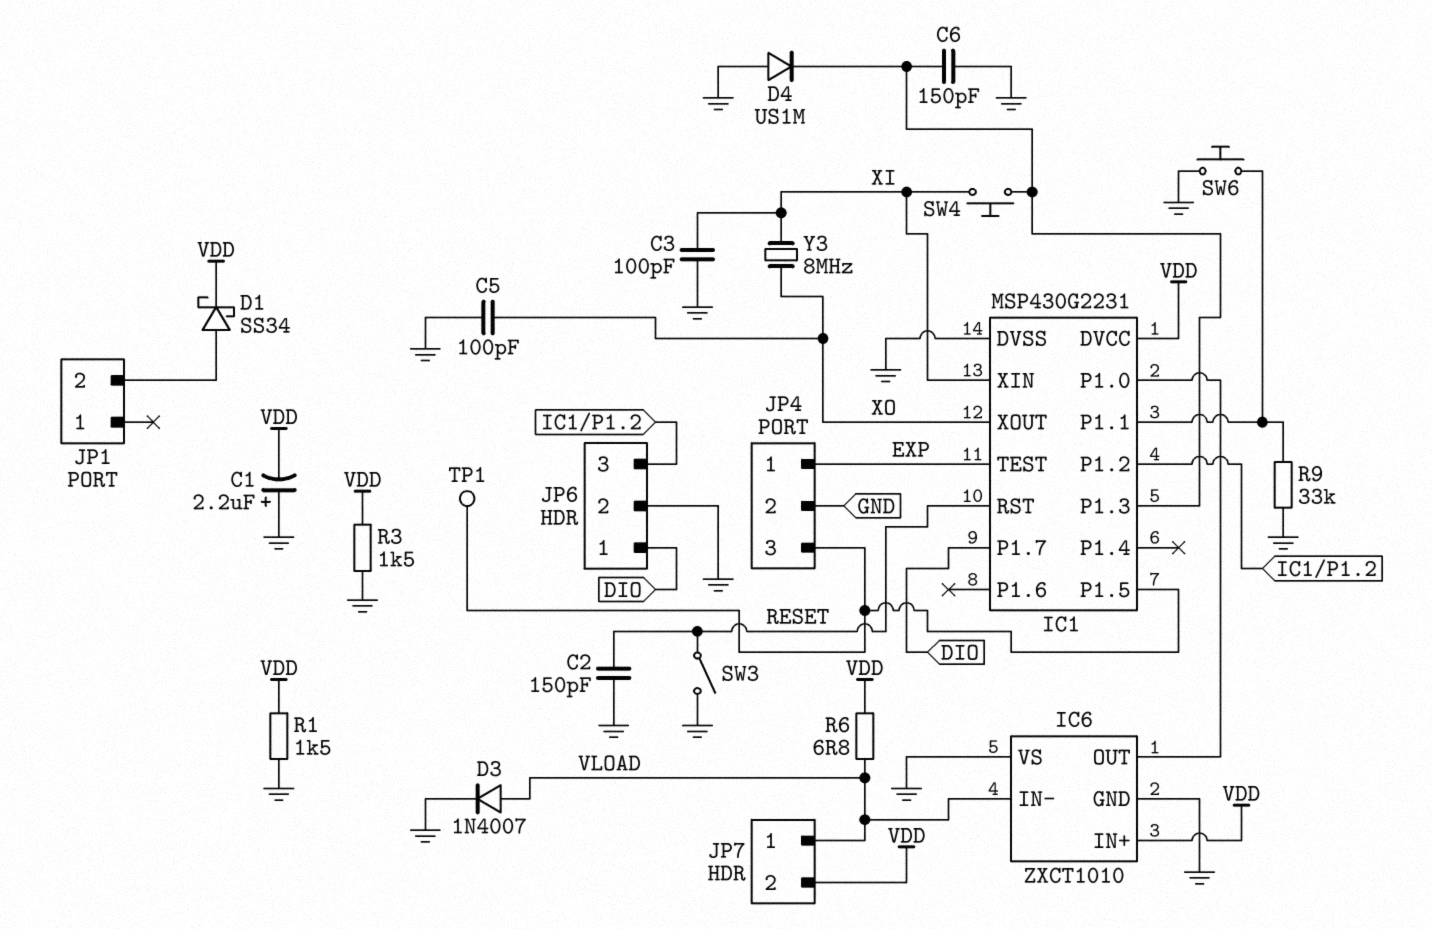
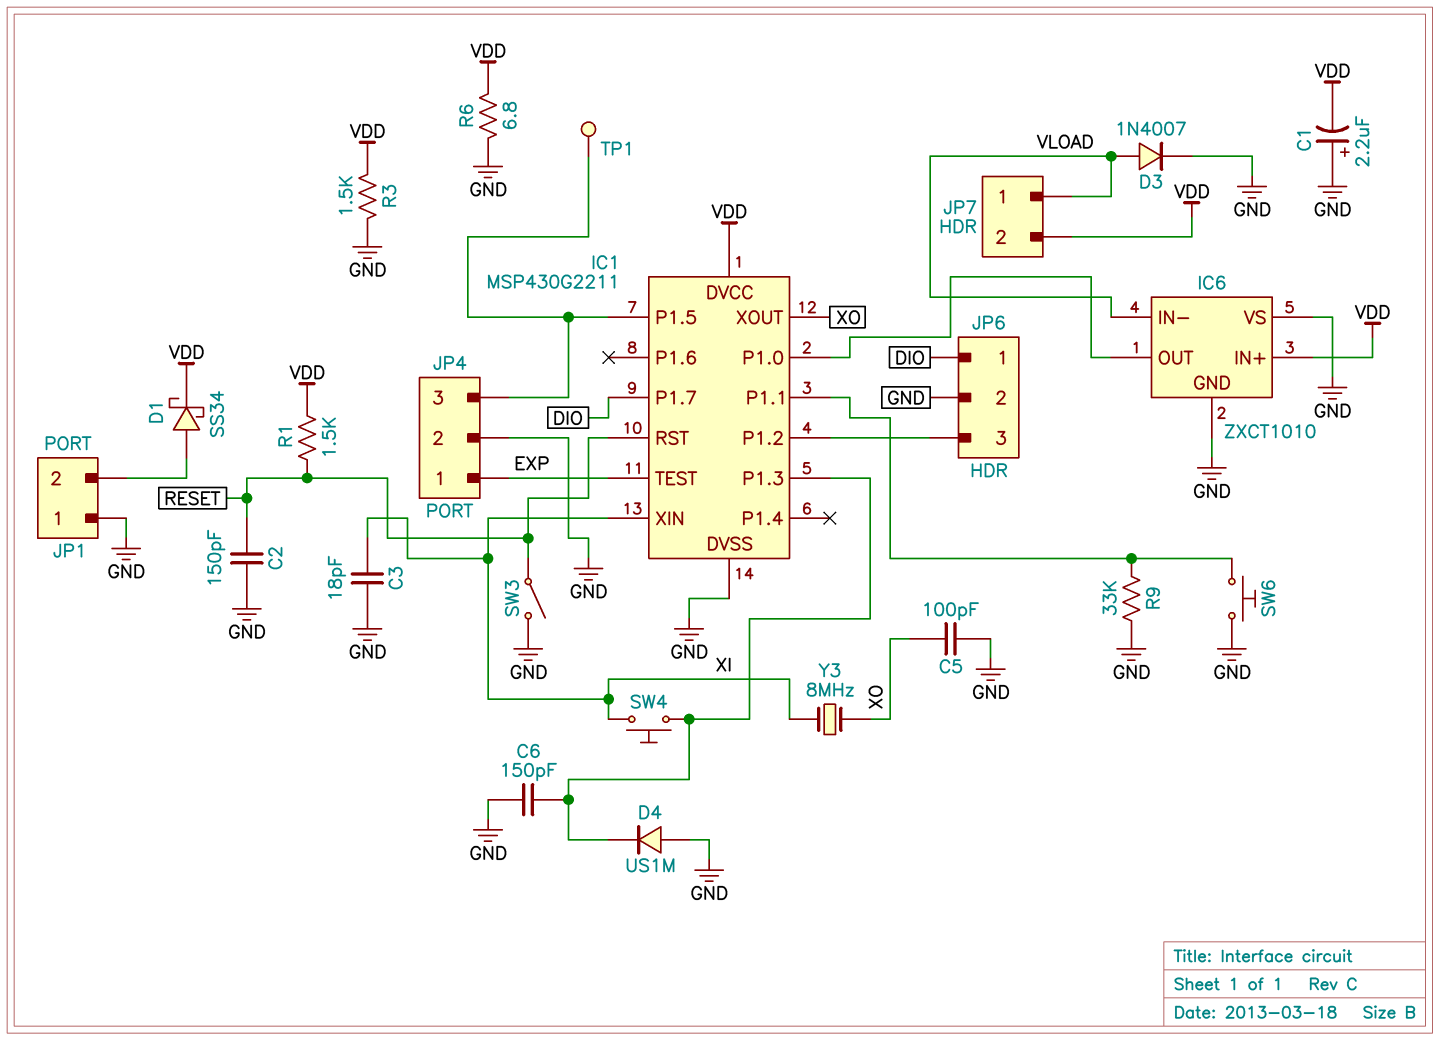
C3: 100pF (GND, XI) -> 18pF (GND, XI)
IC1: MSP430G2231 -> MSP430G2211
JP1 pin 1: none -> GND
R1: 1.5k (GND, VDD) -> 1.5k (RESET, VDD)
R6: 6.8 (VDD, VLOAD) -> 6.8 (GND, VDD)

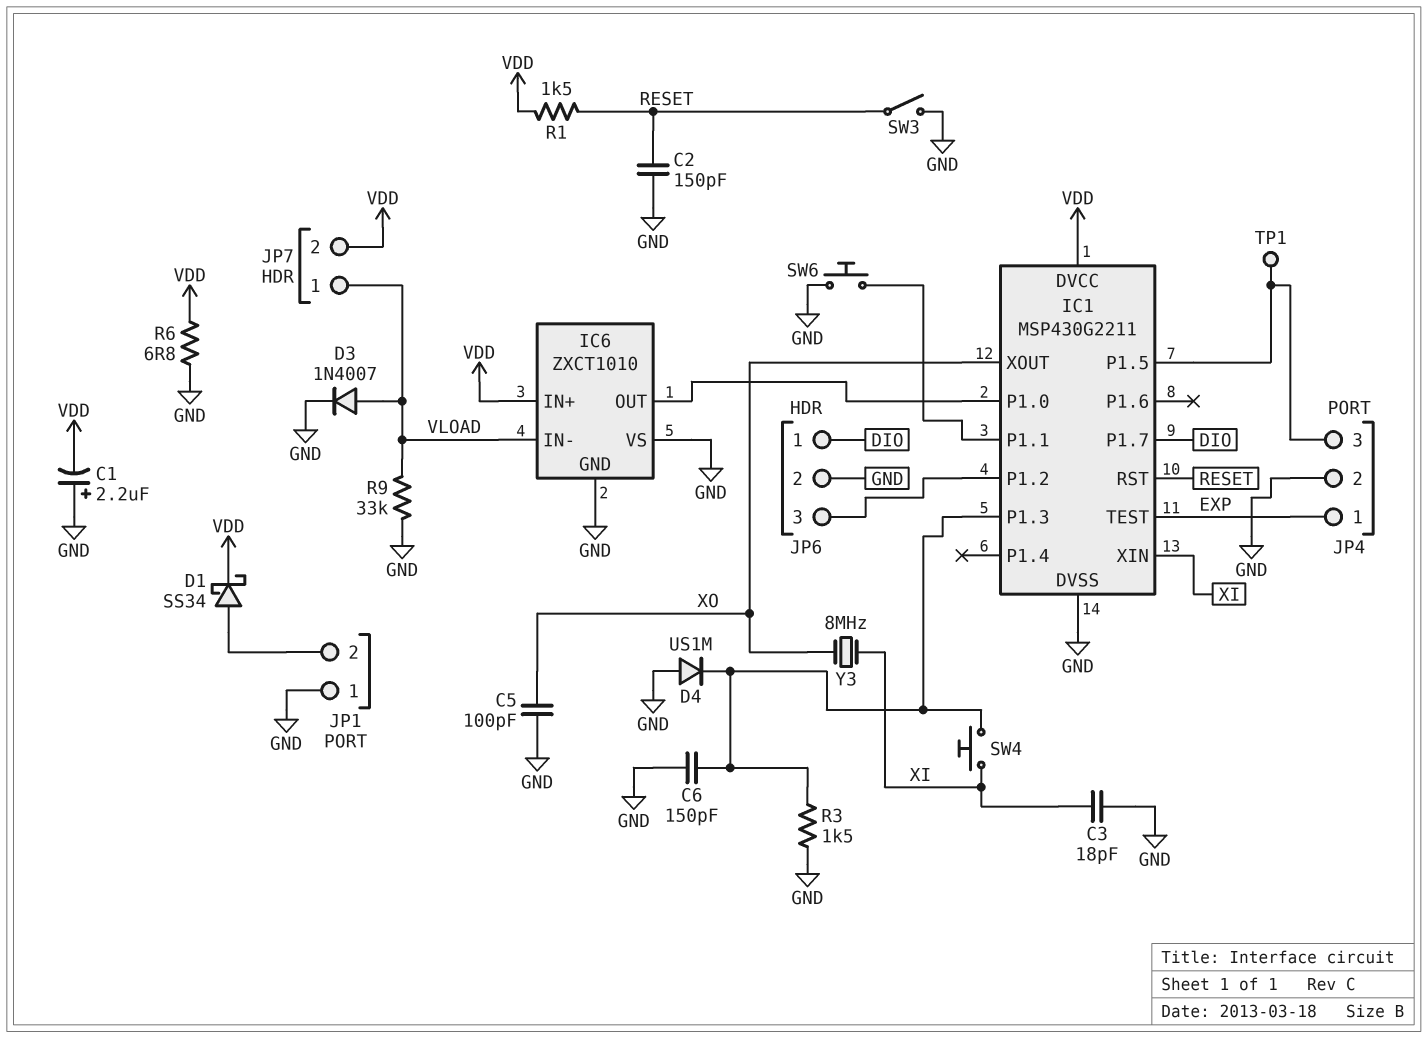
R3: 1.5k (GND, VDD) -> 1.5k (GND, IC1/P1.3)
R9: 33k (GND, IC1/P1.1) -> 33k (GND, VLOAD)

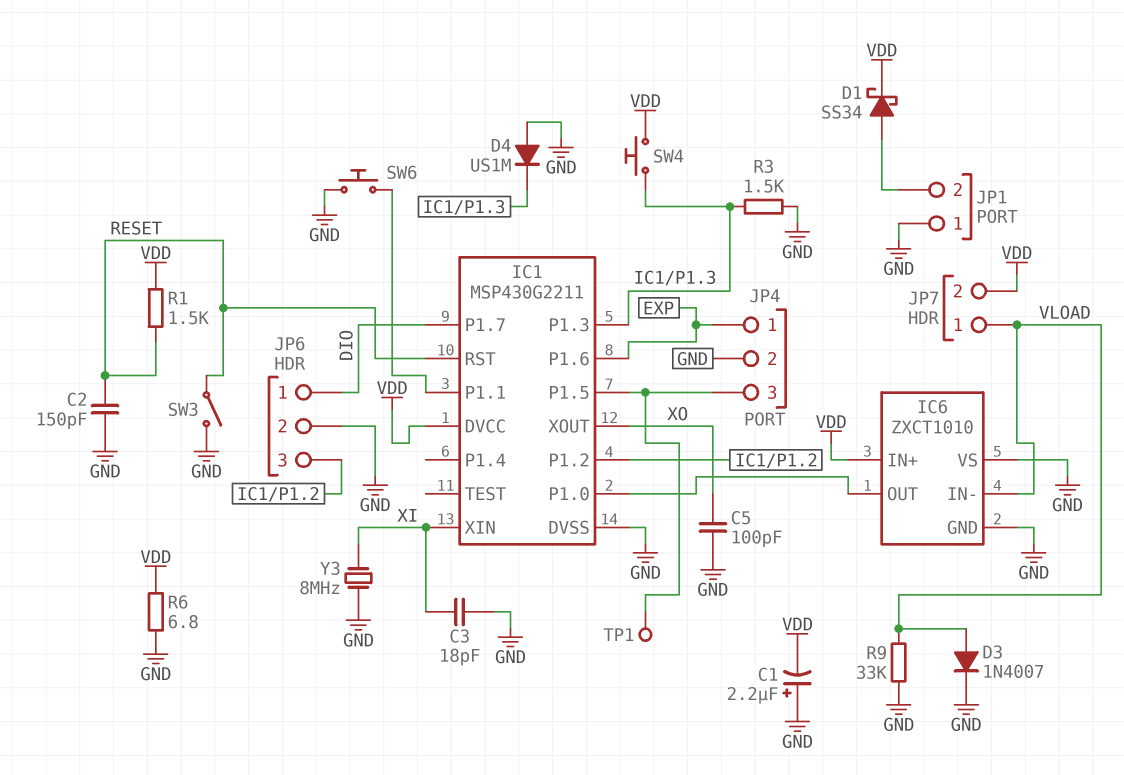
C6: 150pF (GND, IC1/P1.3) -> none
IC1 pin P1.6: none -> EXP
IC1 pin TEST: EXP -> none
SW4: button (IC1/P1.3, XI) -> button (IC1/P1.3, VDD)
Y3: 8MHz (XI, XO) -> 8MHz (GND, XI)

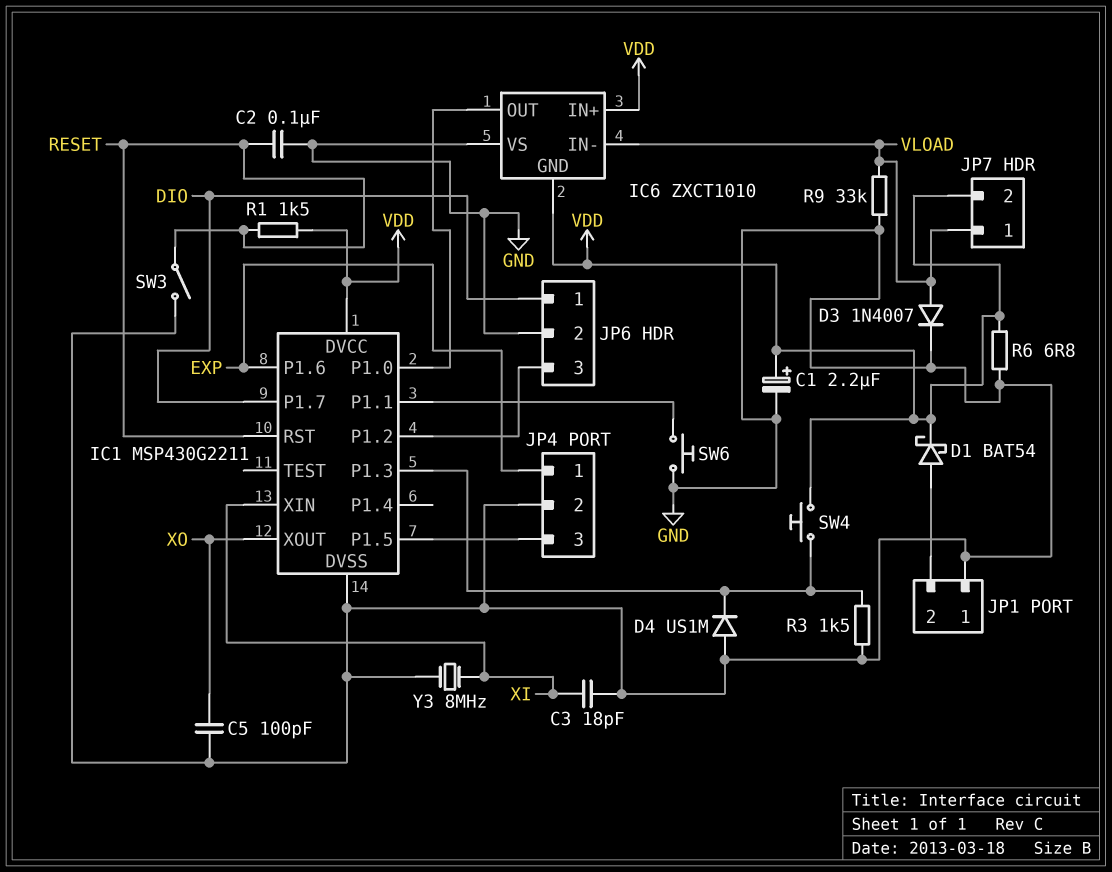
C1: 2.2uF (plus GND, minus VDD) -> 2.2uF (plus VDD, minus GND)
C2: 150pF (GND, RESET) -> 100nF (GND, RESET)
D1: schottky SS34 (A JP1/2, K VDD) -> schottky BAT54 (A JP1/2, K VDD)
IC6 pin GND: GND -> VDD
TP1: test point (IC1/P1.5) -> none

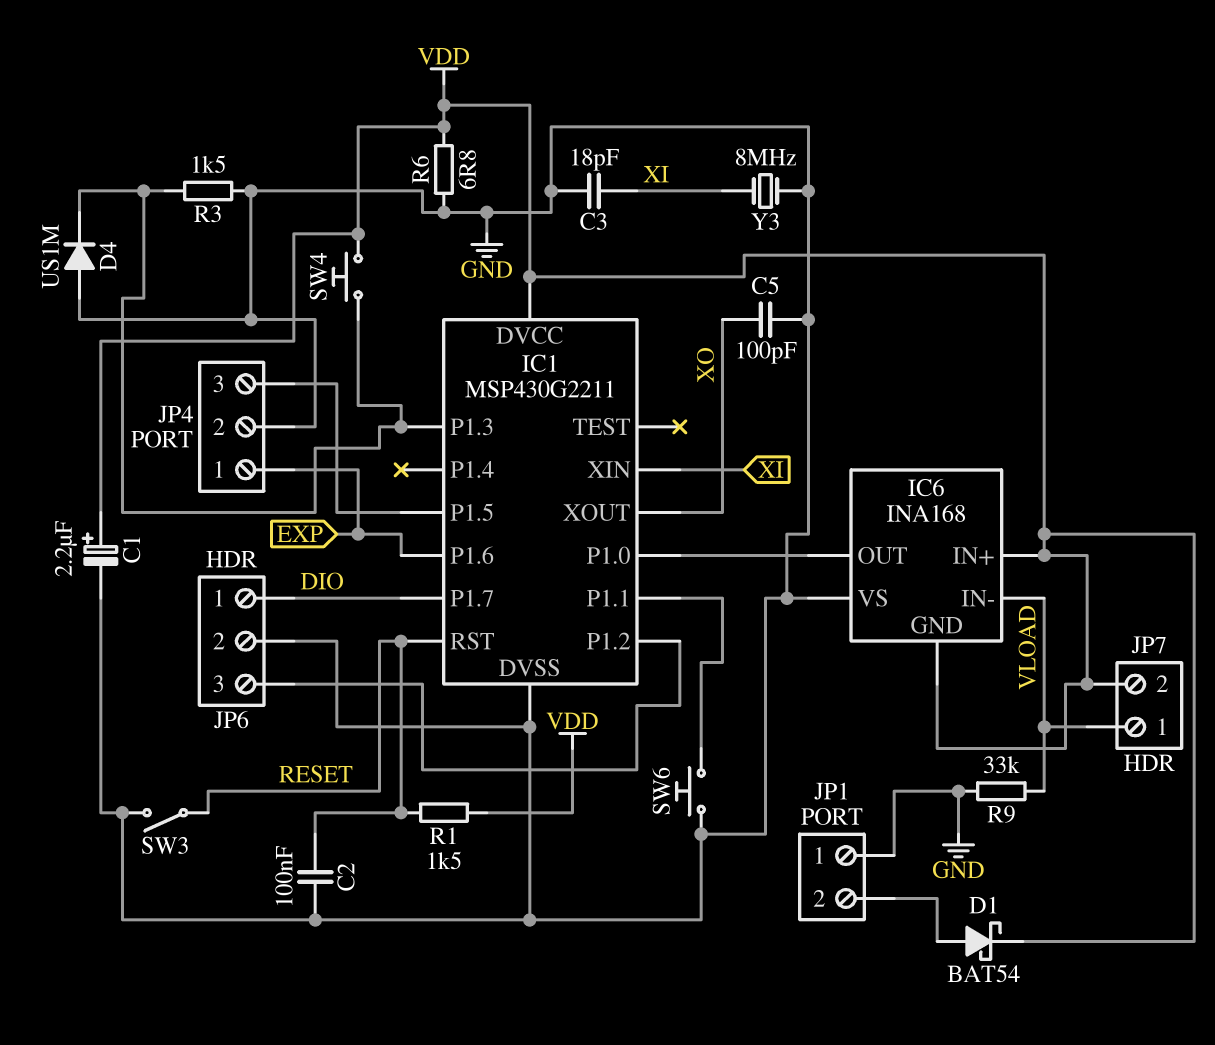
D3: diode 1N4007 (A VLOAD, K GND) -> none
IC6: ZXCT1010 -> INA168

